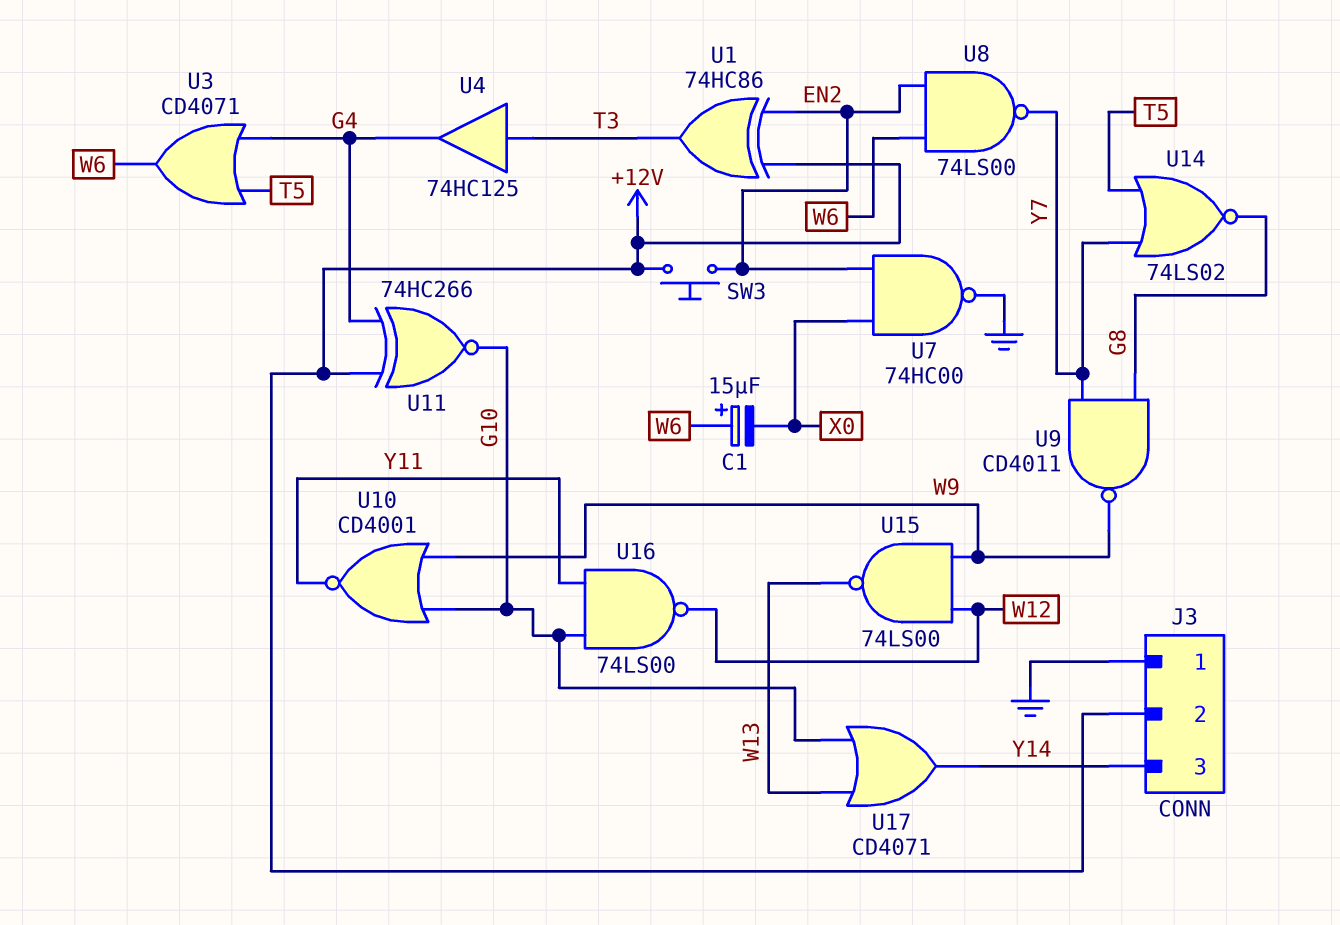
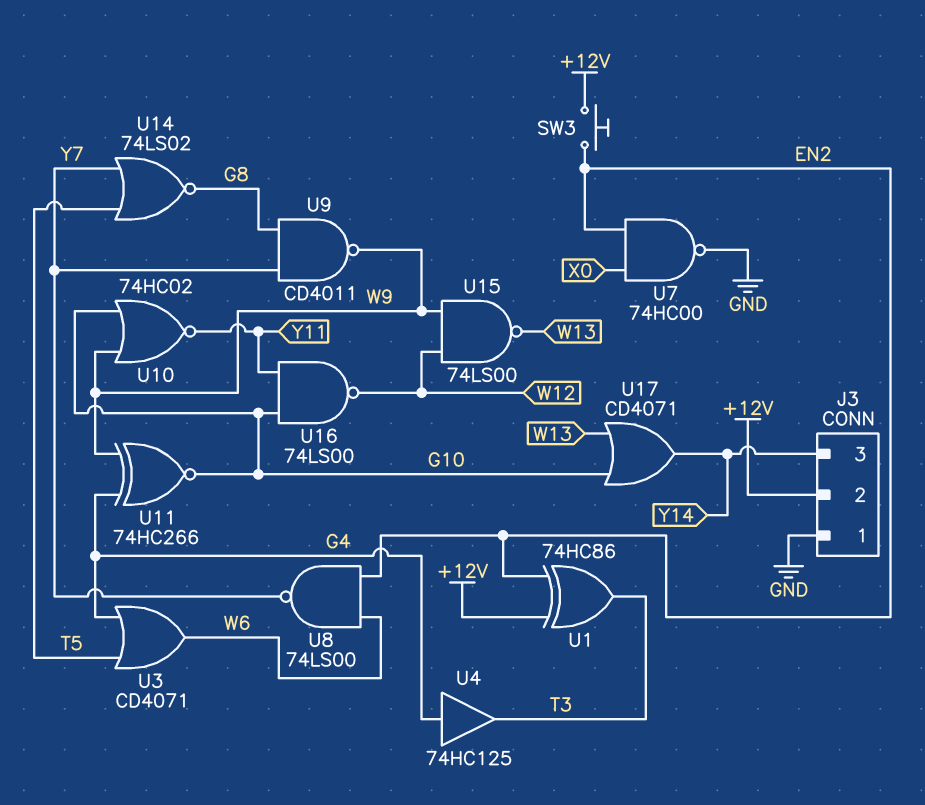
C1: 15uF (plus W6, minus X0) -> none
U4: buffer 74HC125 (in T3, out G4) -> buffer 74HC125 (in G4, out T3)
U10: NOR CD4001 (in G10, in W9, out Y11) -> NOR 74HC02 (in G10, in W9, out Y11)
U11: XNOR 74HC266 (in +12V, in G4, out G10) -> XNOR 74HC266 (in G4, in W9, out G10)

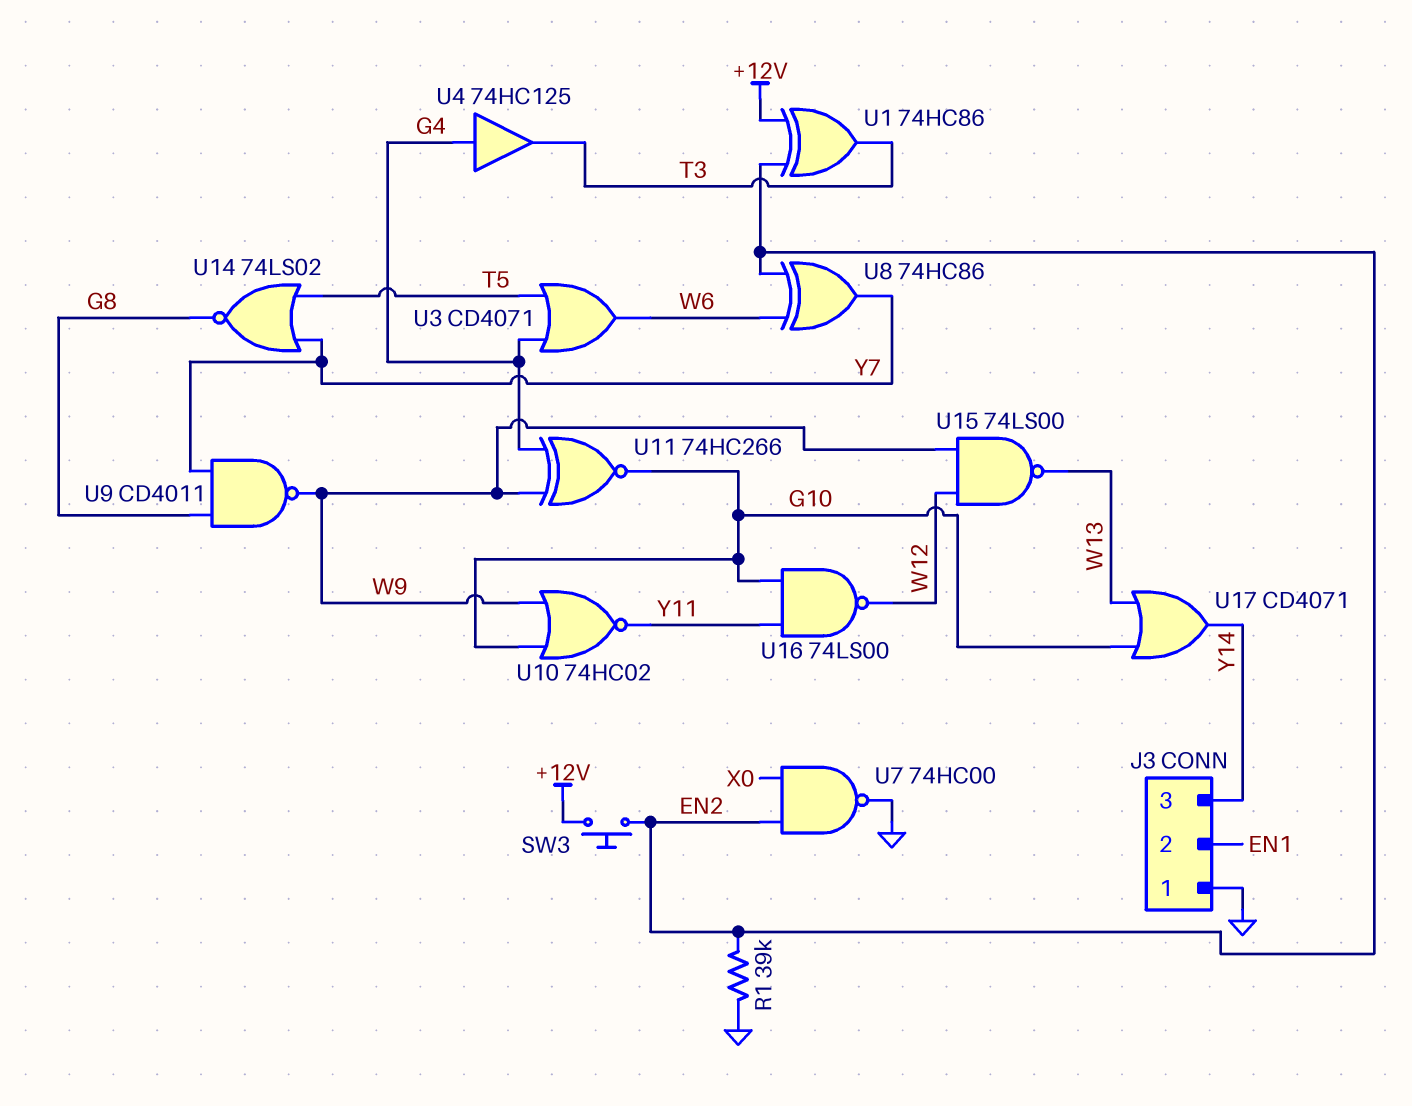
J3 pin 2: +12V -> EN1
R1: none -> 39k (EN2, GND)
U8: NAND 74LS00 (in EN2, in W6, out Y7) -> XOR 74HC86 (in EN2, in W6, out Y7)

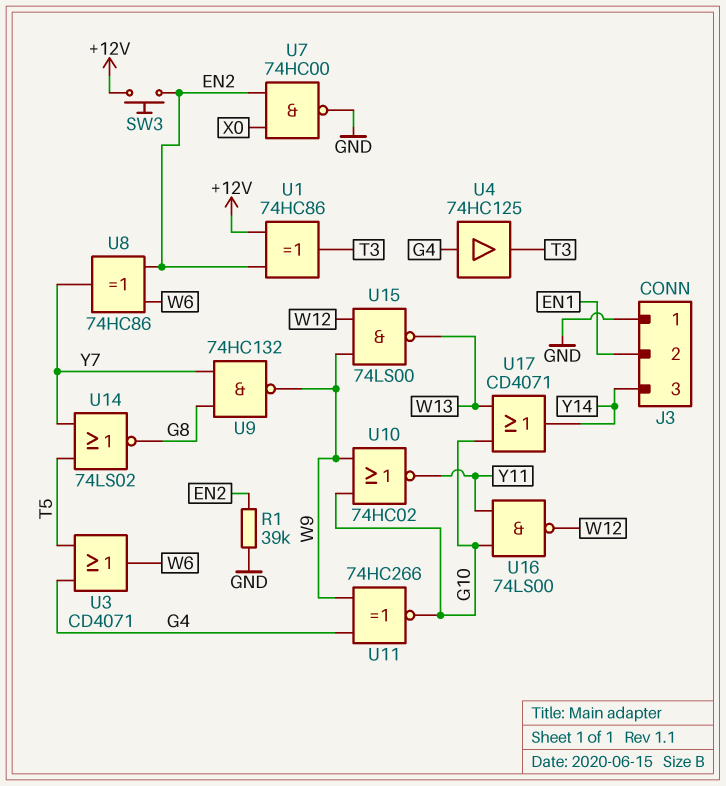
U9: NAND CD4011 (in G8, in Y7, out W9) -> NAND 74HC132 (in G8, in Y7, out W9)

